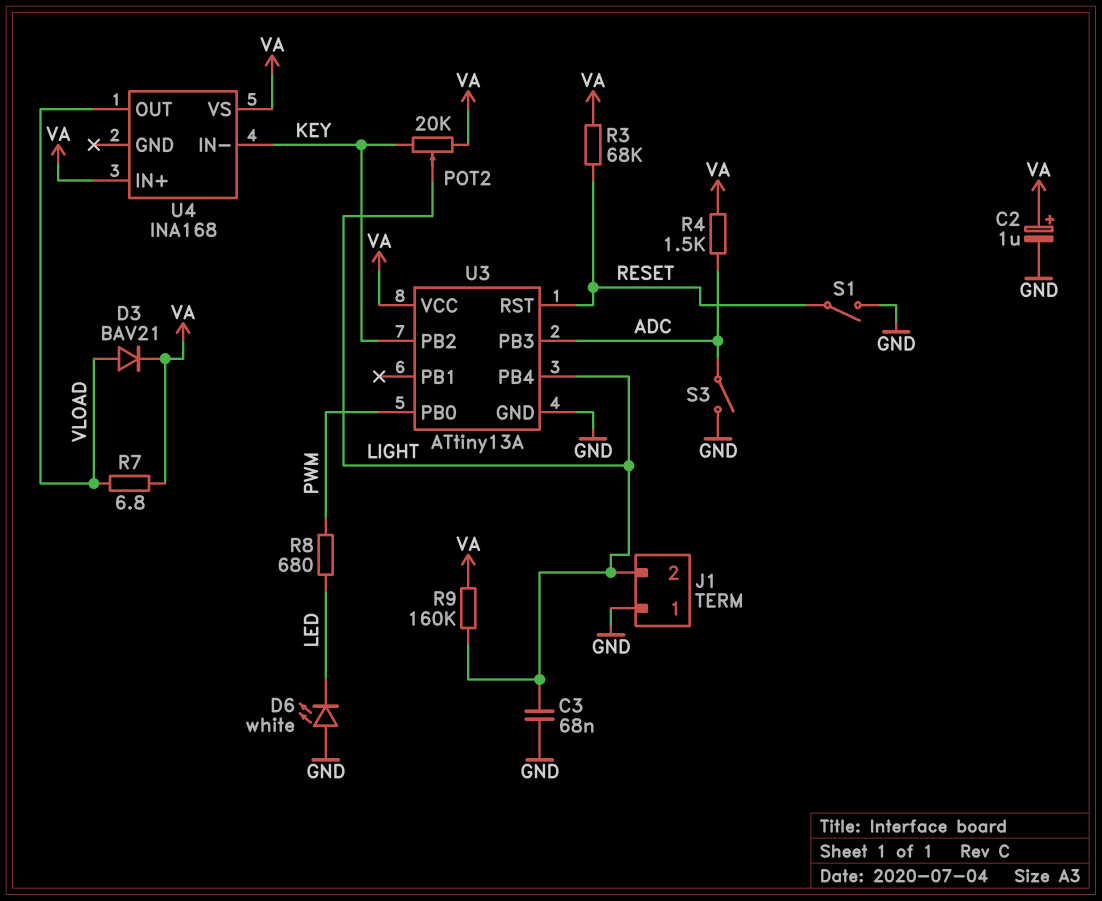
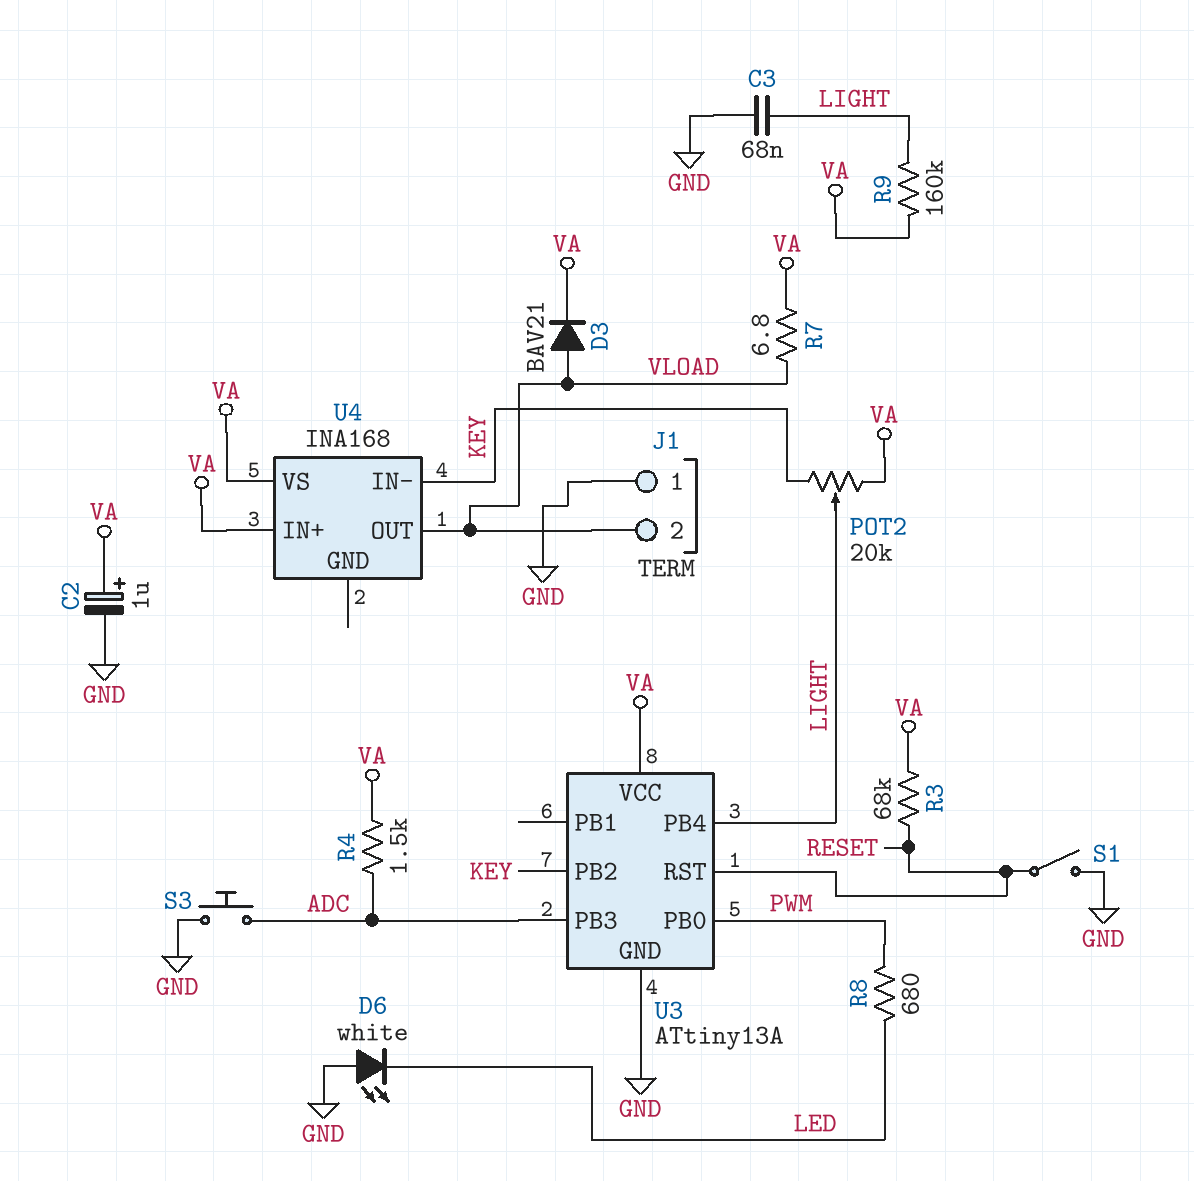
J1 pin 2: LIGHT -> VLOAD
S3: switch (ADC, GND) -> button (ADC, GND)

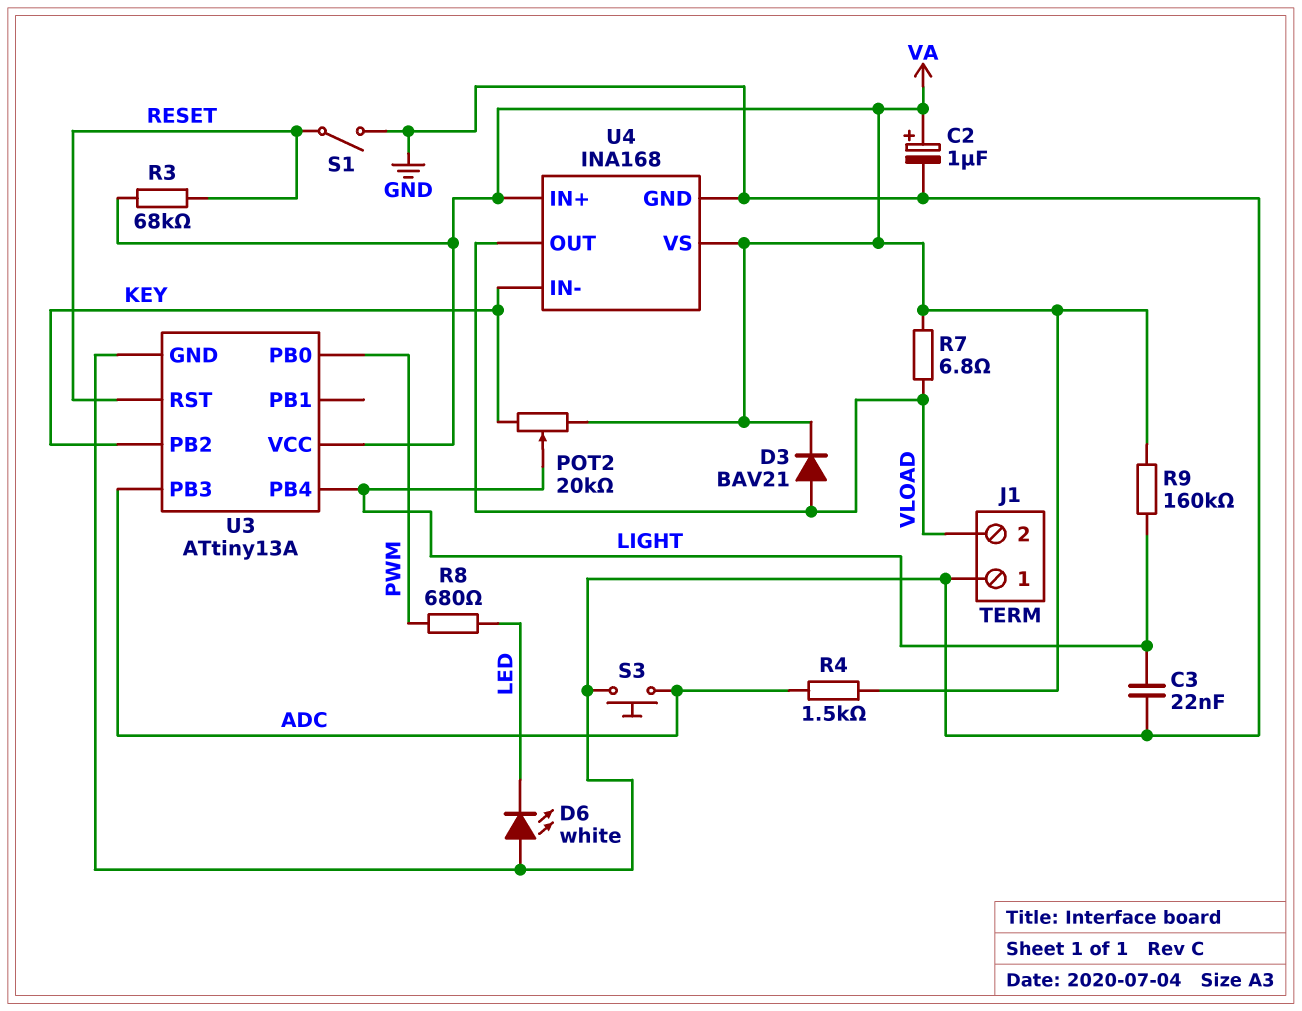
C3: 68nF (GND, LIGHT) -> 22nF (GND, LIGHT)
U4 pin GND: none -> GND

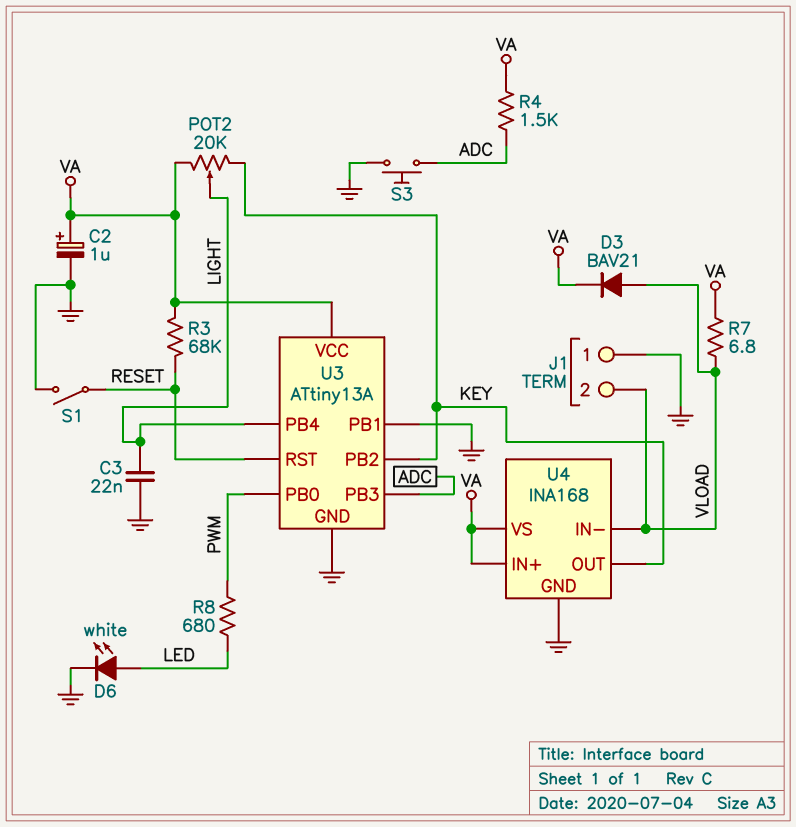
D6: LED white (A GND, K LED) -> LED white (A LED, K GND)
R9: 160k (LIGHT, VA) -> none
U3 pin PB1: none -> GND
U4 pin IN-: KEY -> VLOAD
U4 pin OUT: VLOAD -> KEY

